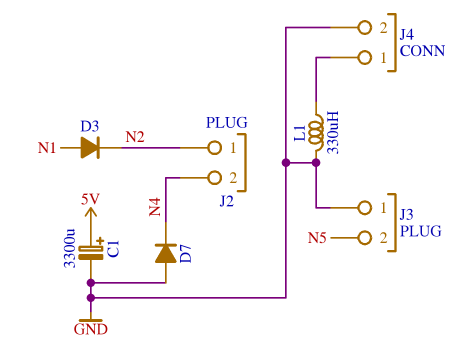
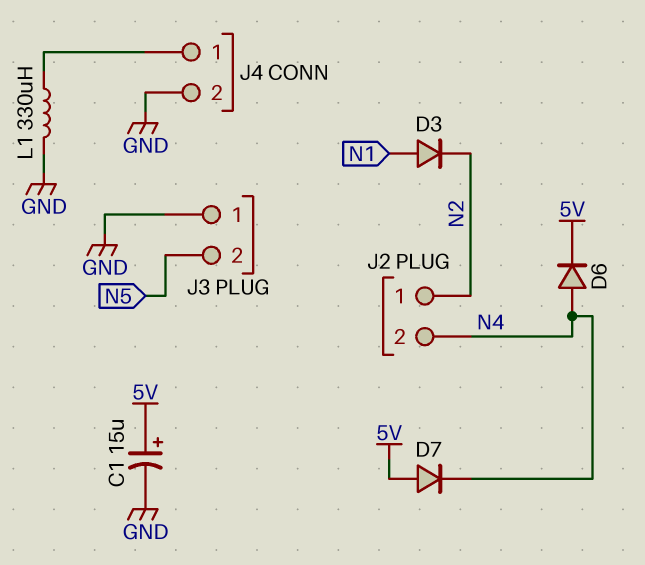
C1: 3300uF (plus 5V, minus GND) -> 15uF (plus 5V, minus GND)
D6: none -> diode (A N4, K 5V)
D7: diode (A GND, K N4) -> diode (A 5V, K N4)

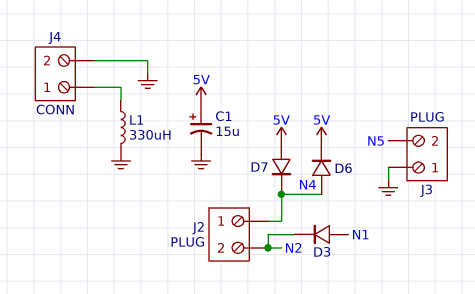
J2 pin 1: N2 -> N4
J2 pin 2: N4 -> N2

